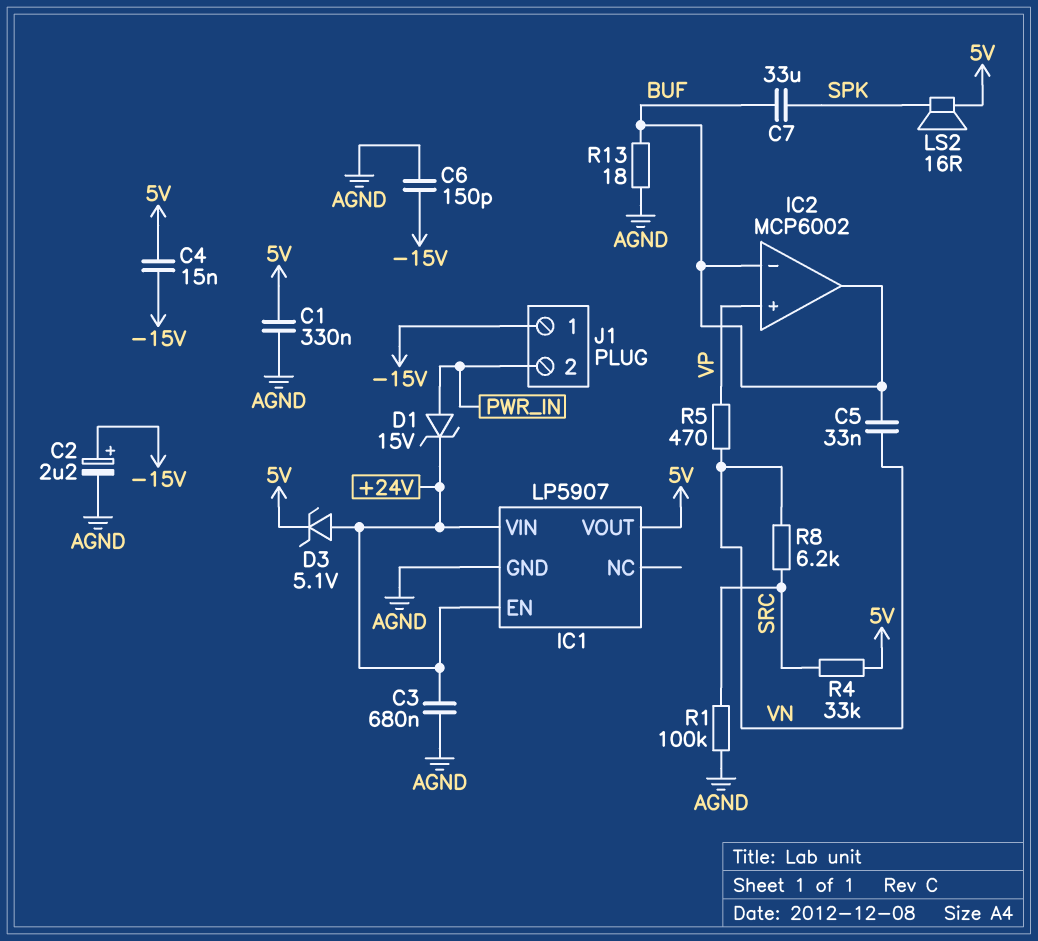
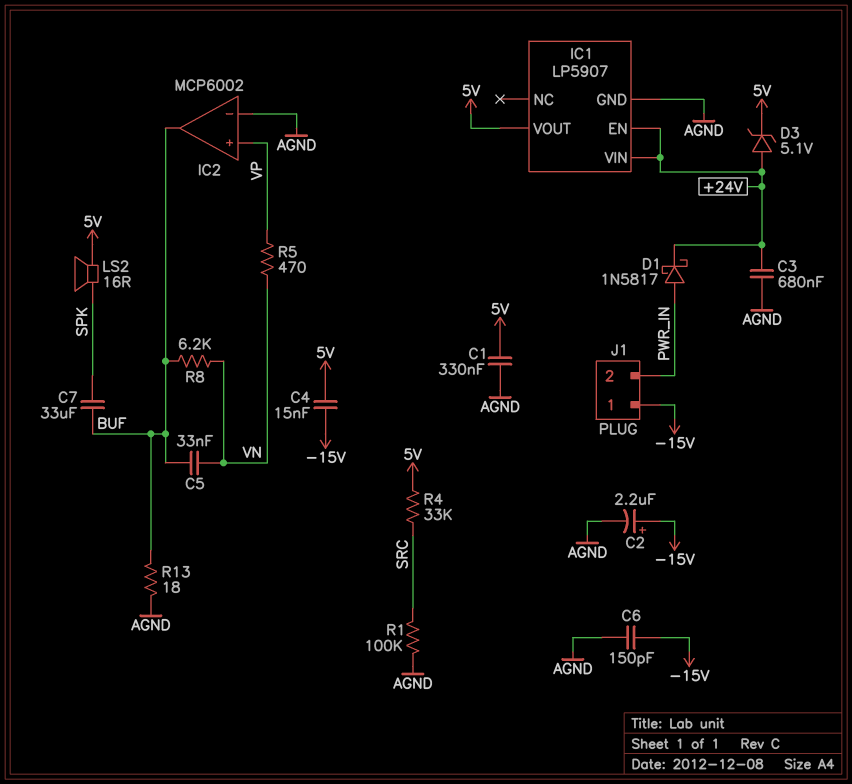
D1: zener 15V (A PWR_IN, K +24V) -> schottky 1N5817 (A PWR_IN, K +24V)
IC2 pin in-: BUF -> AGND
R8: 6.2k (SRC, VN) -> 6.2k (BUF, VN)

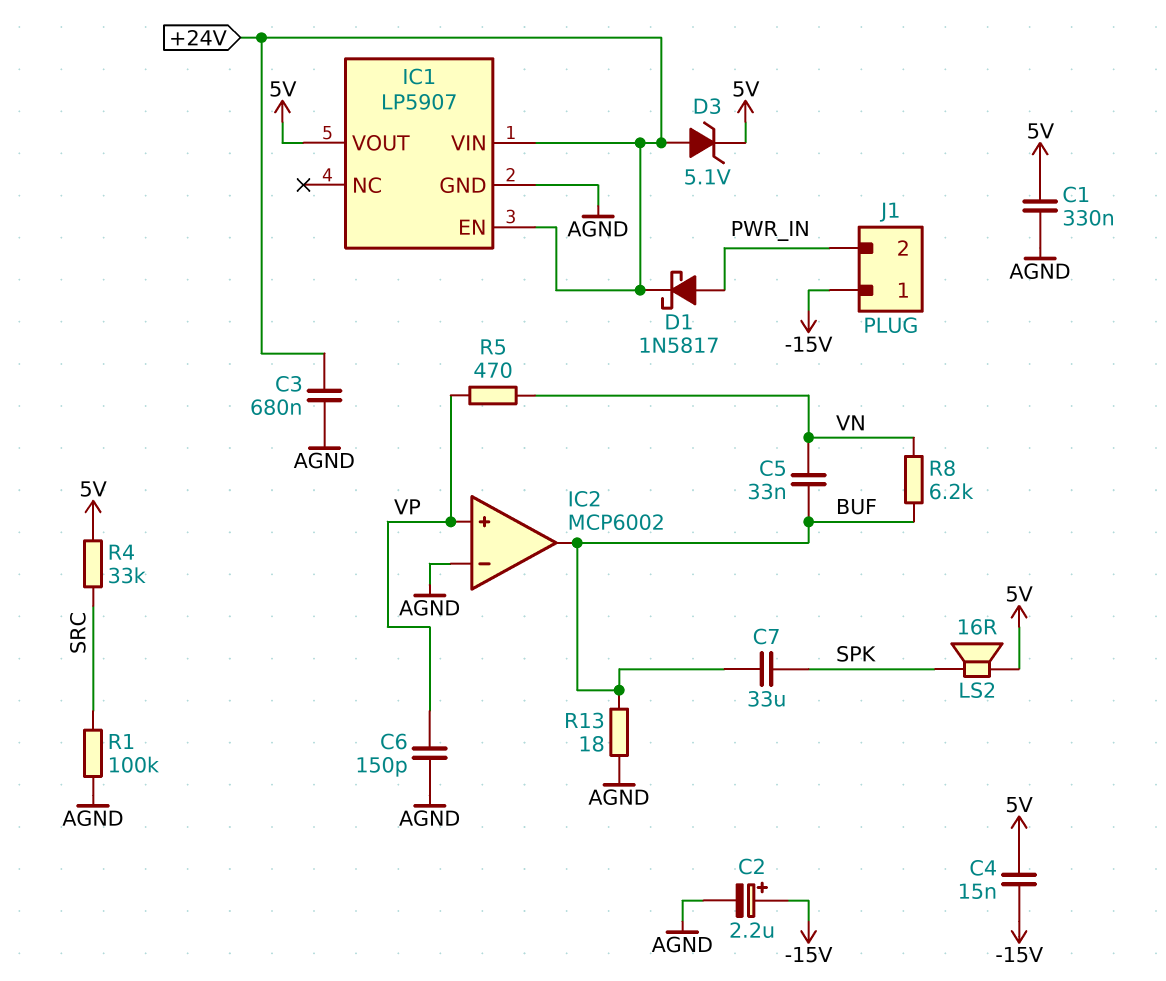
C6: 150pF (-15V, AGND) -> 150pF (AGND, VP)

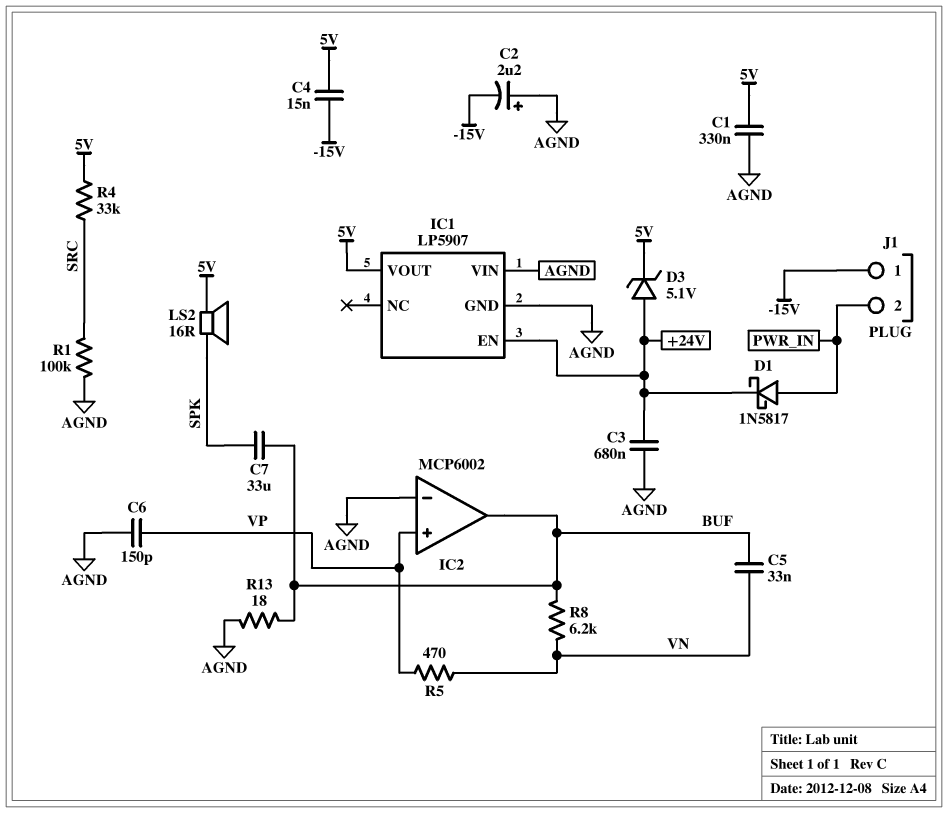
C2: 2.2uF (plus -15V, minus AGND) -> 2.2uF (plus AGND, minus -15V)
IC1 pin VIN: +24V -> AGND

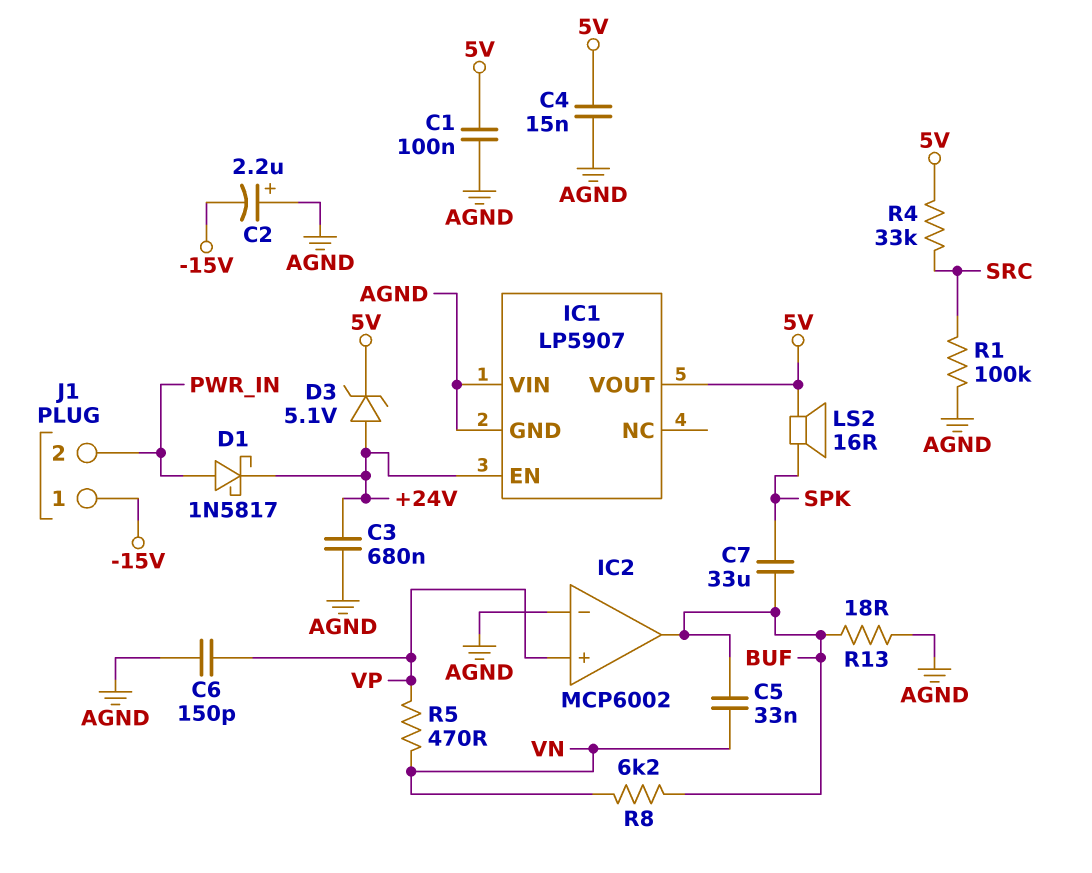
C1: 330nF (5V, AGND) -> 100nF (5V, AGND)
C4: 15nF (-15V, 5V) -> 15nF (5V, AGND)

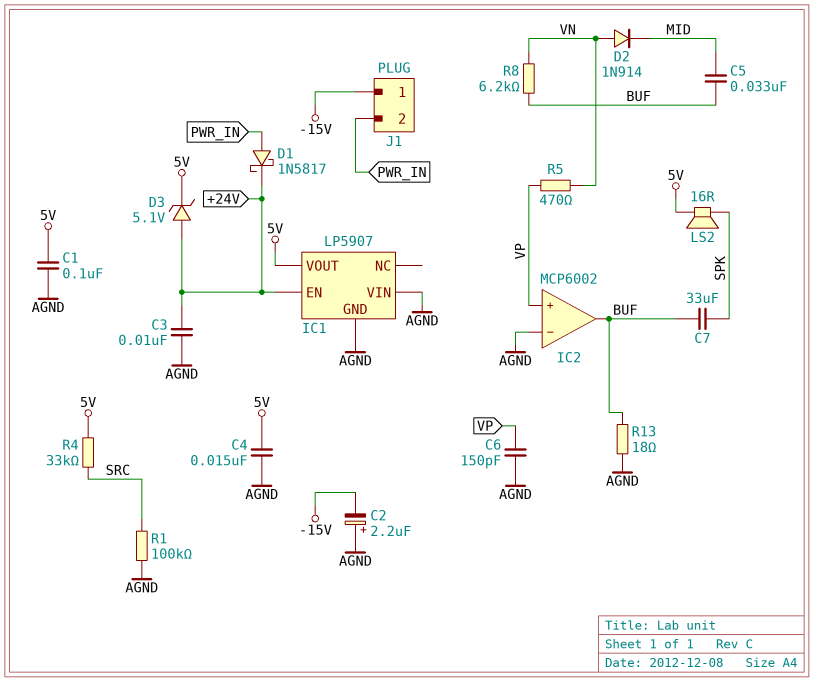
C3: 680nF (+24V, AGND) -> 10nF (+24V, AGND)
C5: 33nF (BUF, VN) -> 33nF (BUF, MID)
D2: none -> diode 1N914 (A VN, K MID)

